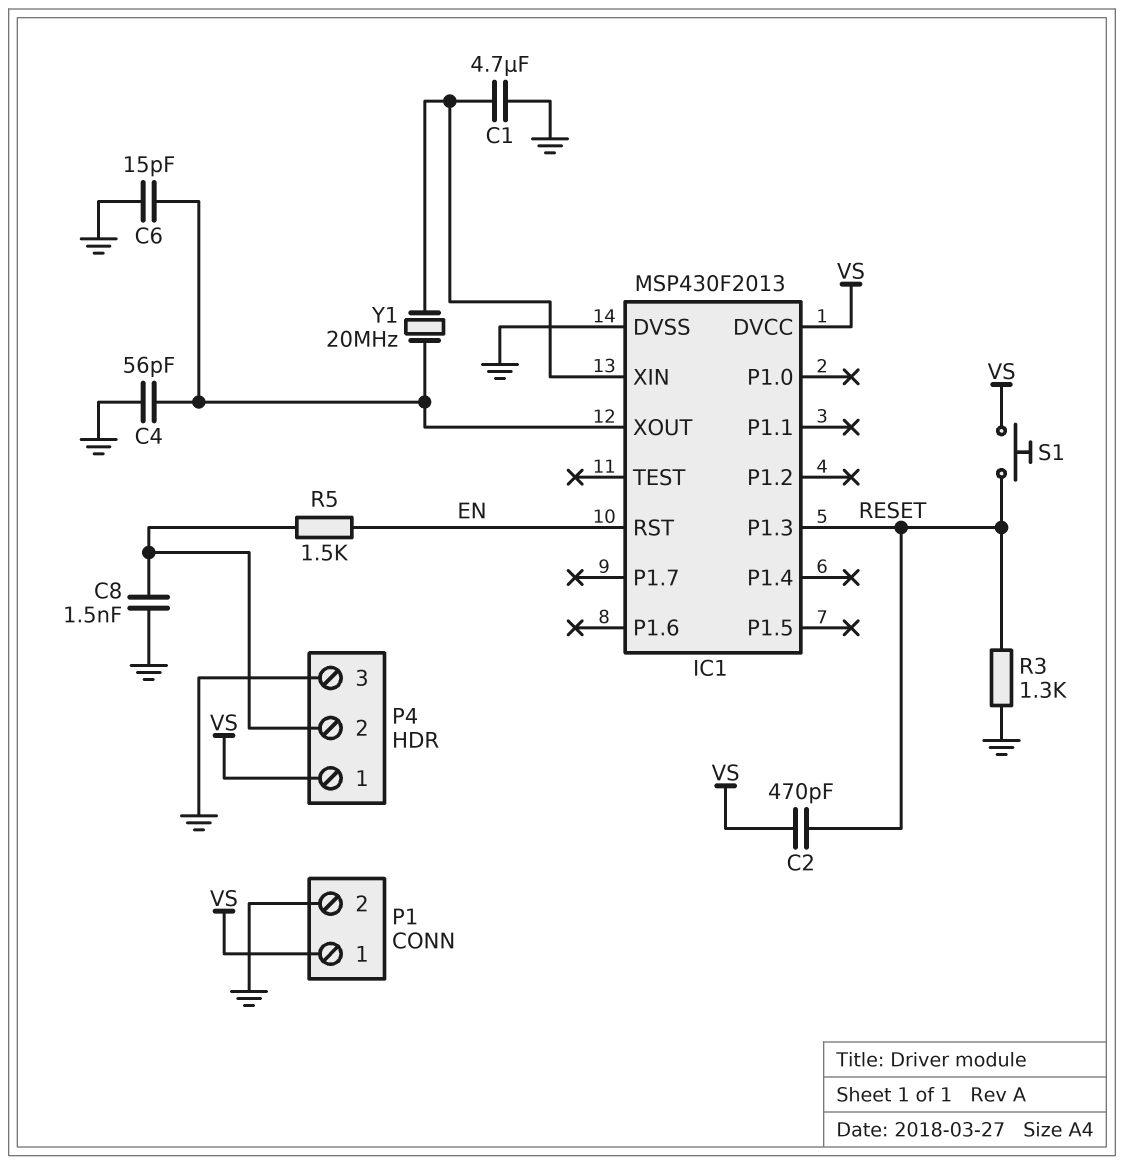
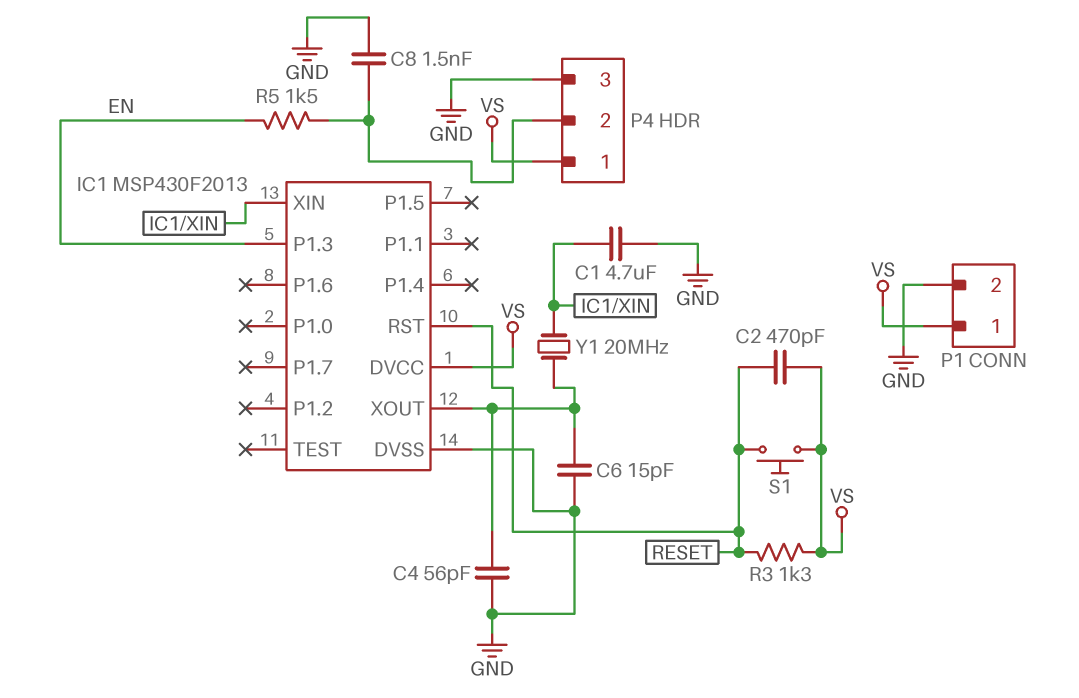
IC1 pin P1.3: RESET -> EN
IC1 pin RST: EN -> RESET
R3: 1.3k (GND, RESET) -> 1.3k (RESET, VS)

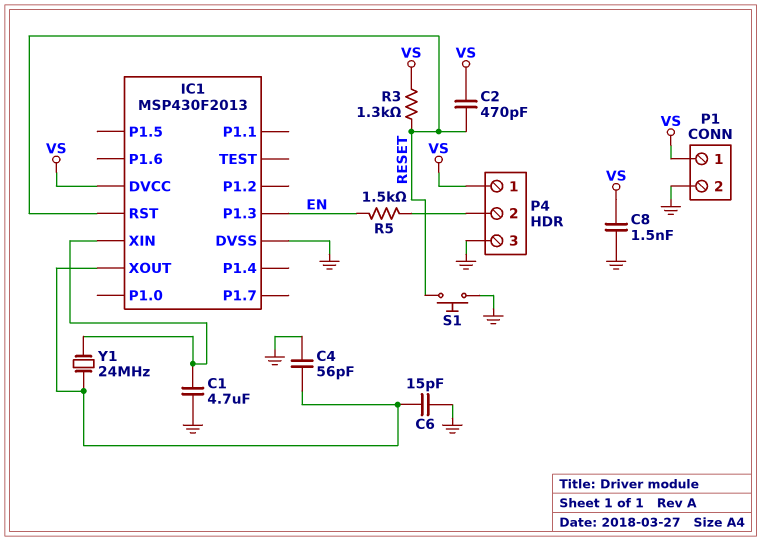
C8: 1.5nF (GND, P4/2) -> 1.5nF (GND, VS)
S1: button (RESET, VS) -> button (GND, RESET)
Y1: 20MHz (IC1/XIN, IC1/XOUT) -> 24MHz (IC1/XIN, IC1/XOUT)

